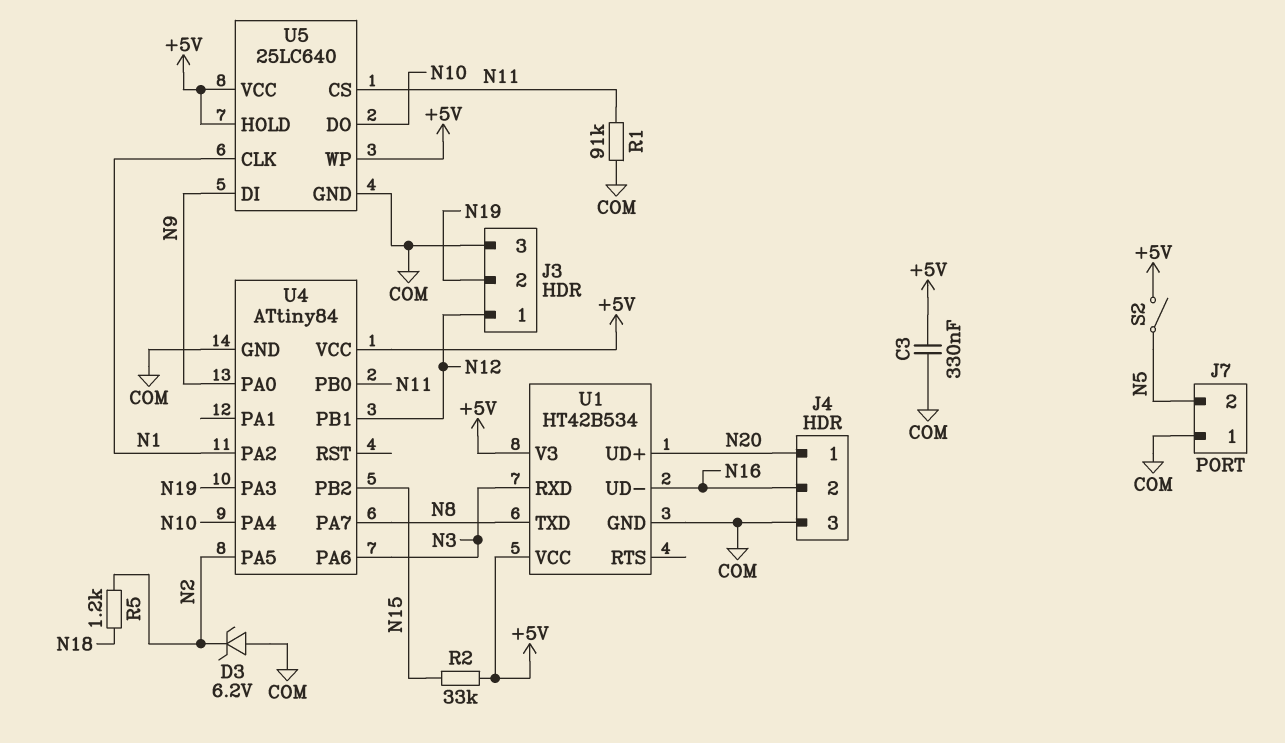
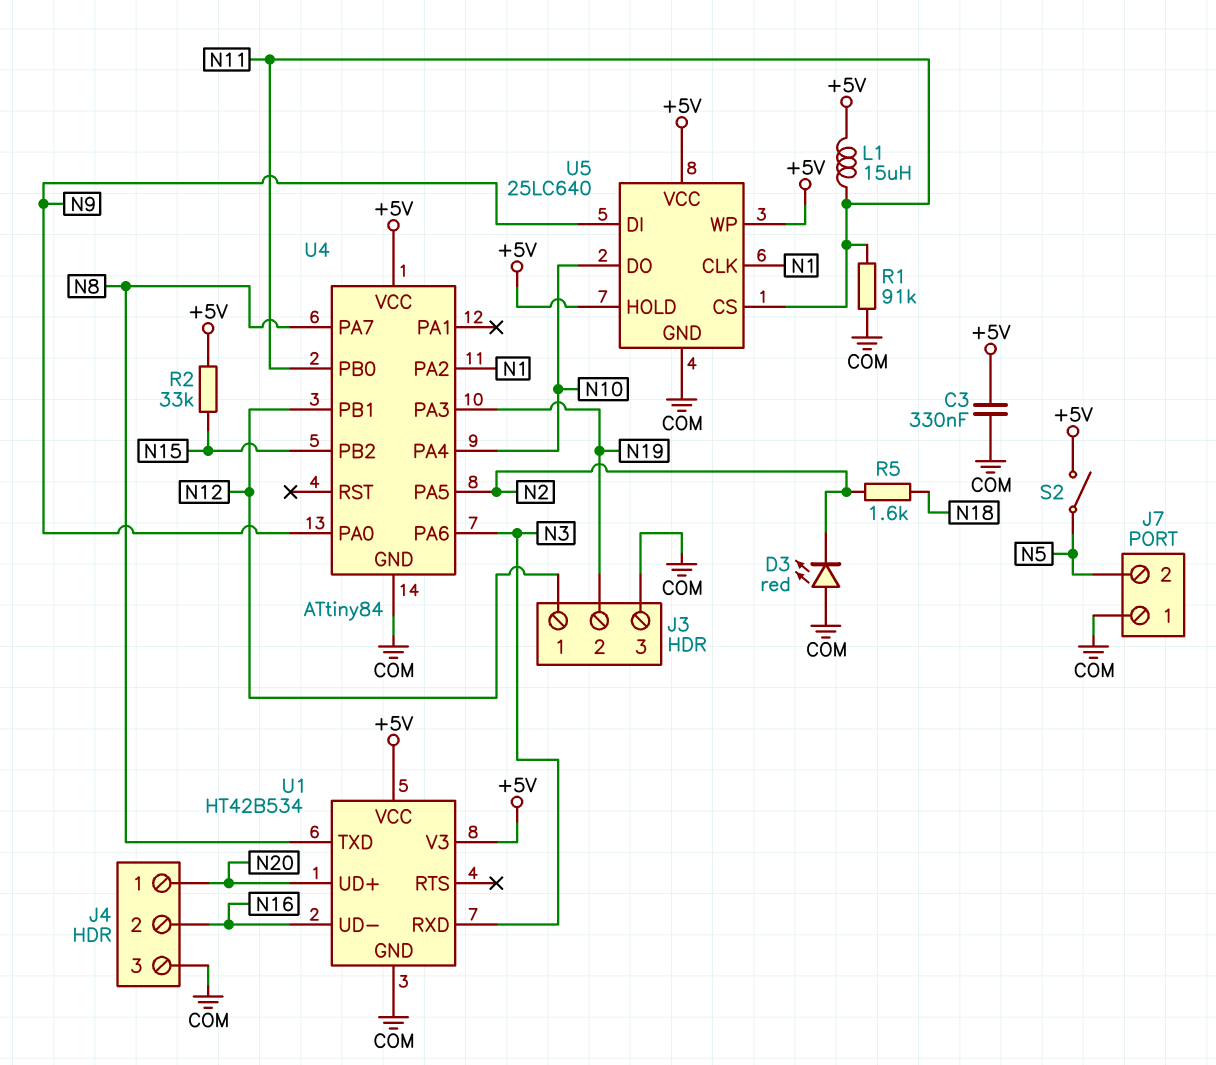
D3: zener 6.2V (A COM, K N2) -> LED red (A COM, K N2)
L1: none -> 15uH (+5V, N11)
R5: 1.2k (N2, N18) -> 1.6k (N2, N18)

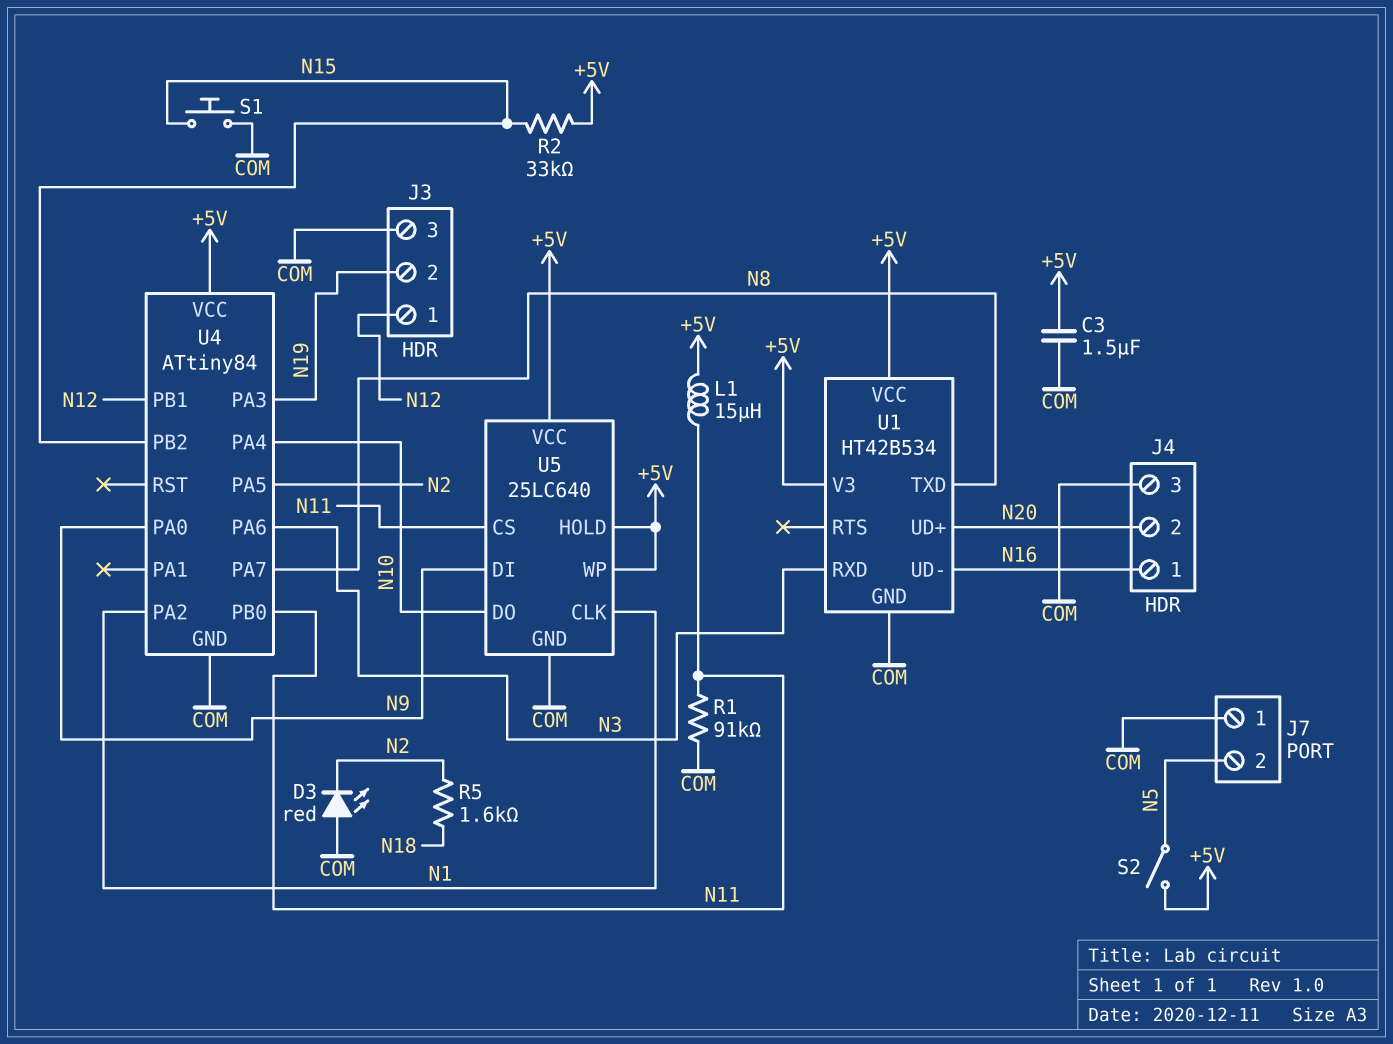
C3: 330nF (+5V, COM) -> 1.5uF (+5V, COM)
J4 pin 1: N20 -> N16
J4 pin 2: N16 -> N20
S1: none -> button (COM, N15)

